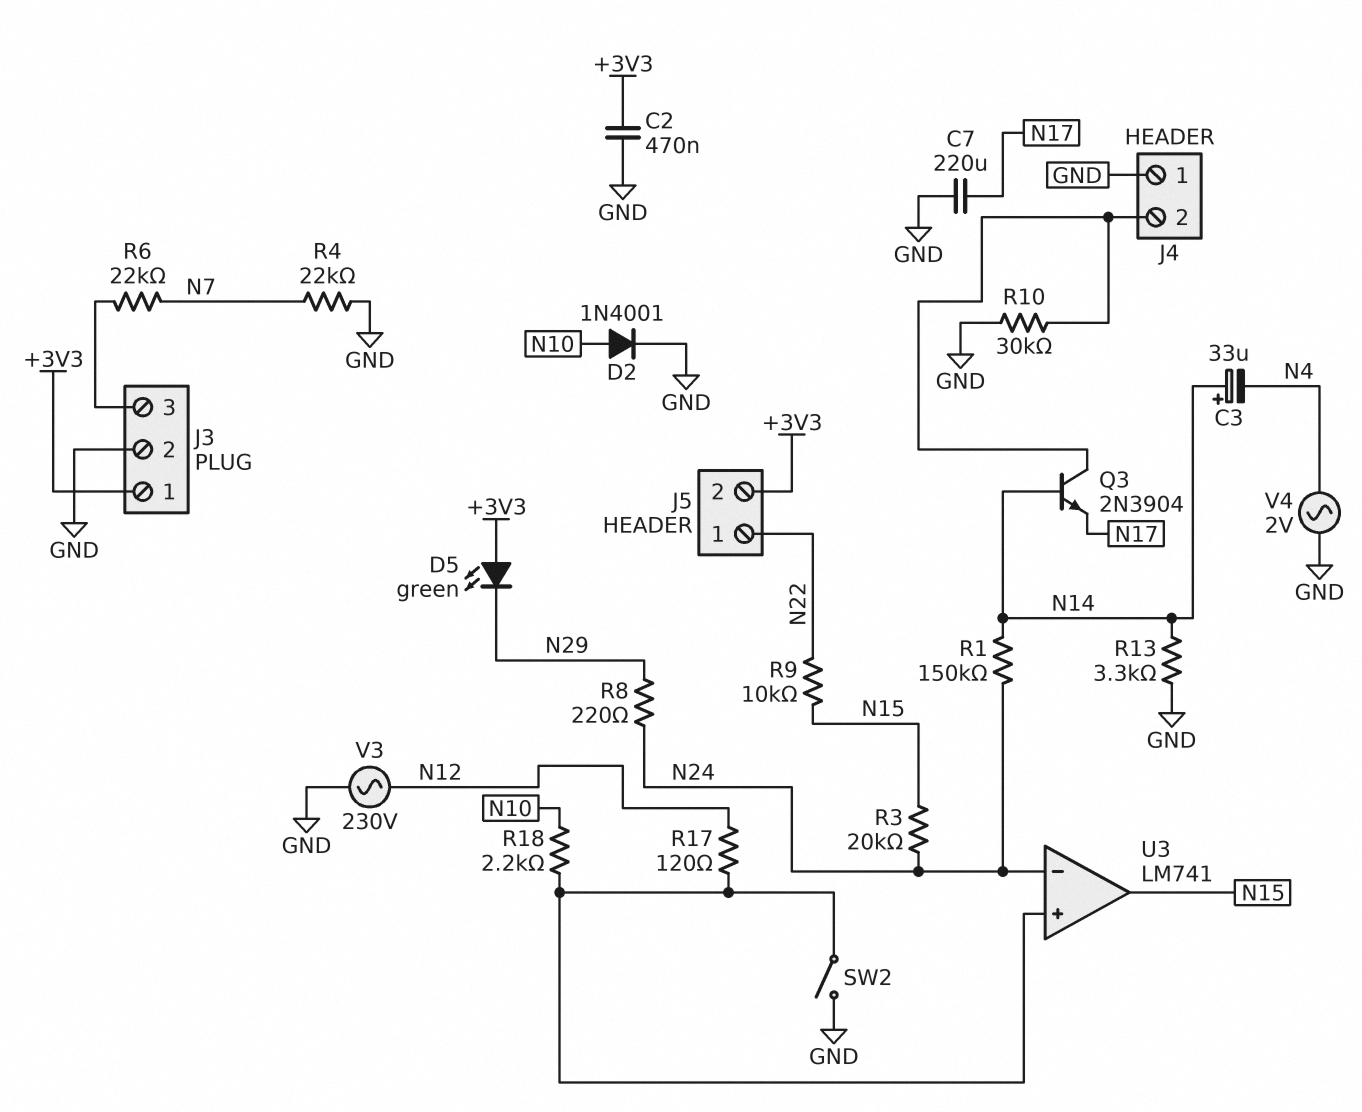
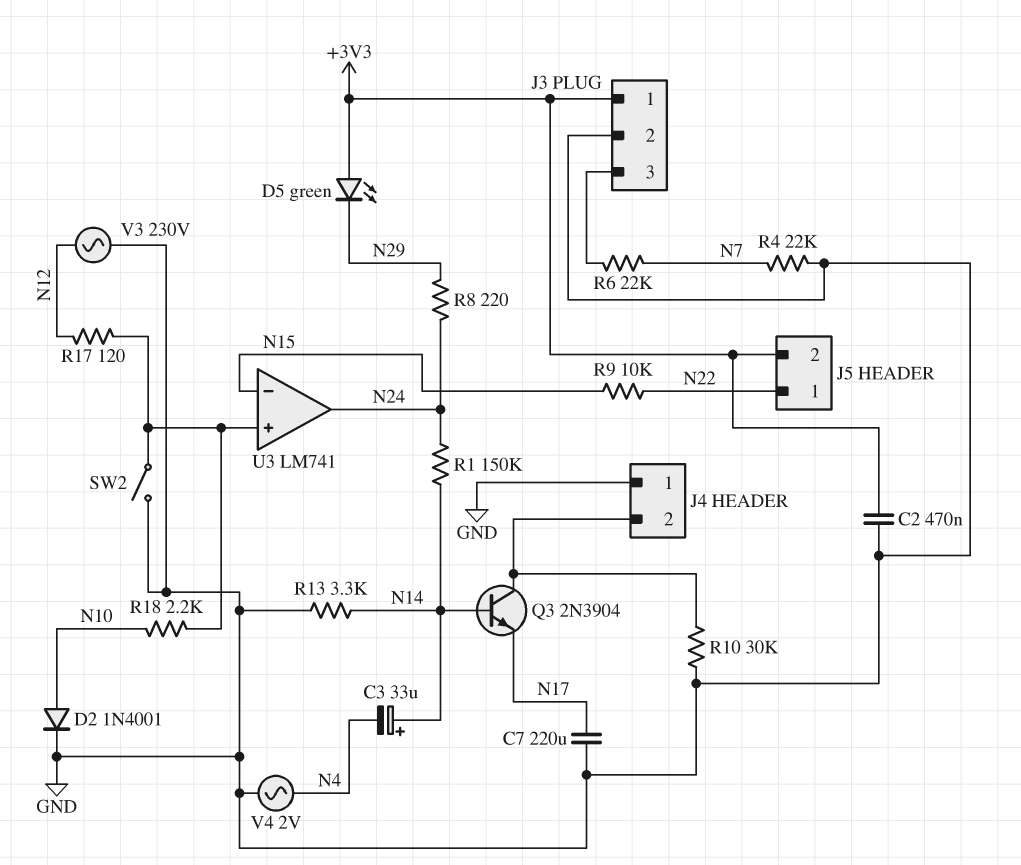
R3: 20k (N15, N24) -> none
U3 pin in-: N24 -> N15
U3 pin out: N15 -> N24

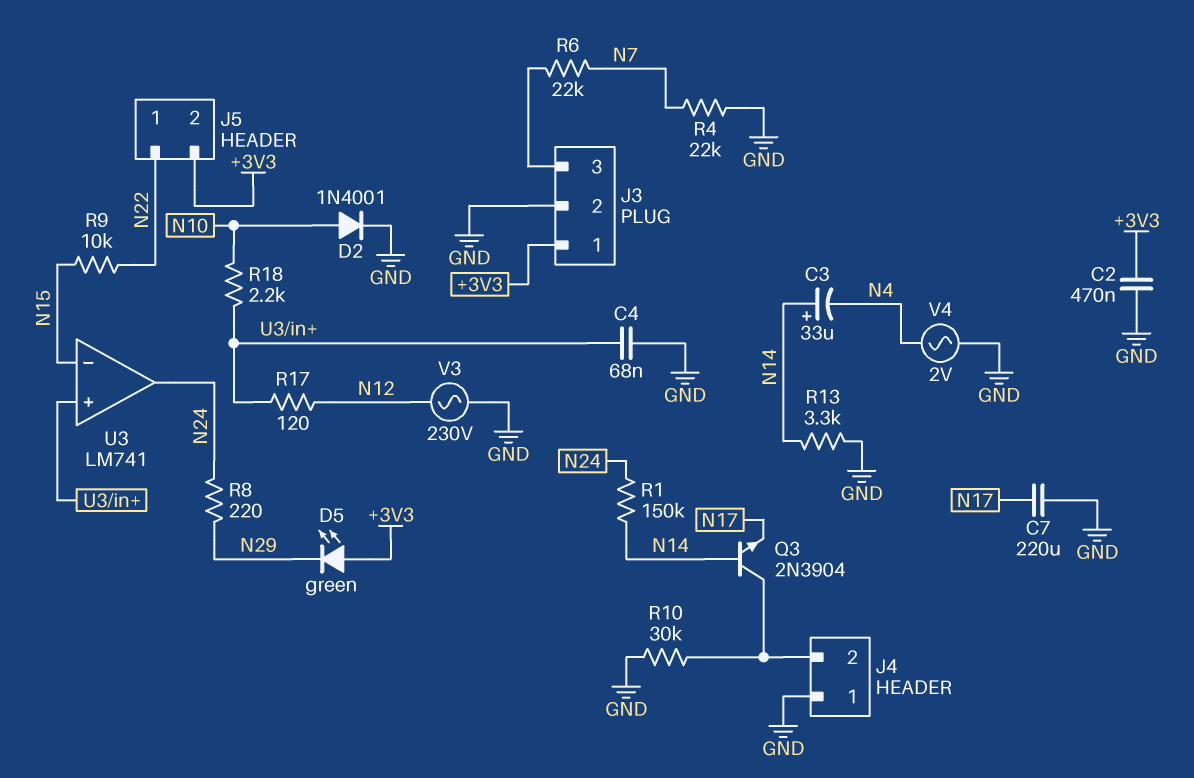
C4: none -> 68nF (GND, U3/in+)
SW2: switch (GND, U3/in+) -> none

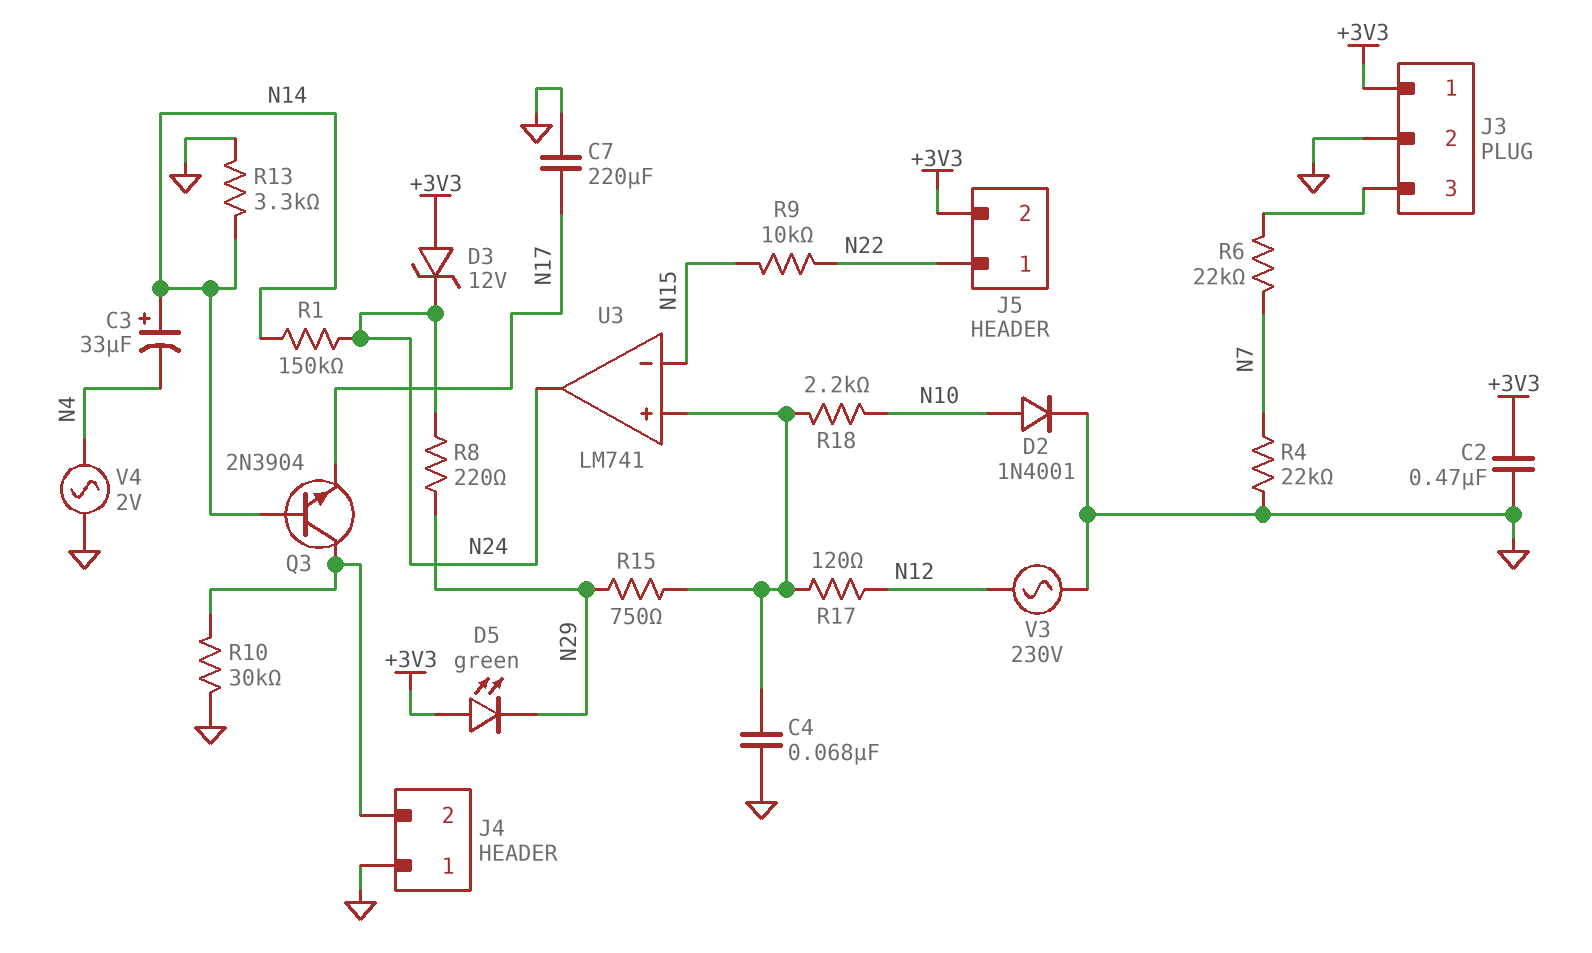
D3: none -> zener 12V (A +3V3, K N24)
R15: none -> 750 (N29, U3/in+)

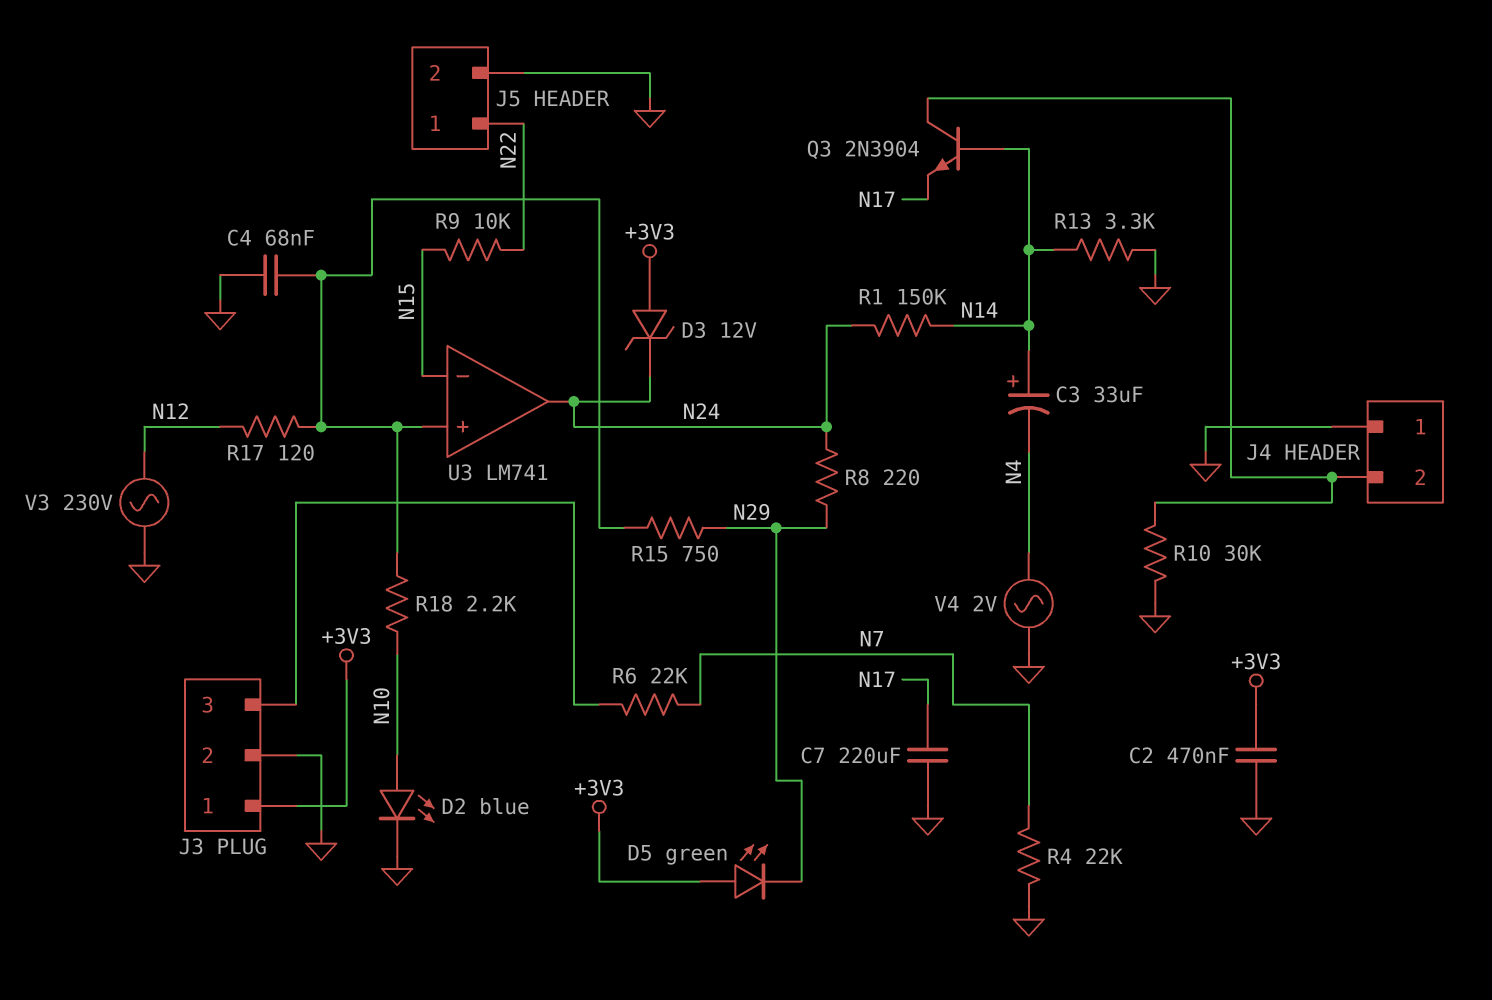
D2: diode 1N4001 (A N10, K GND) -> LED blue (A N10, K GND)
J5 pin 2: +3V3 -> GND

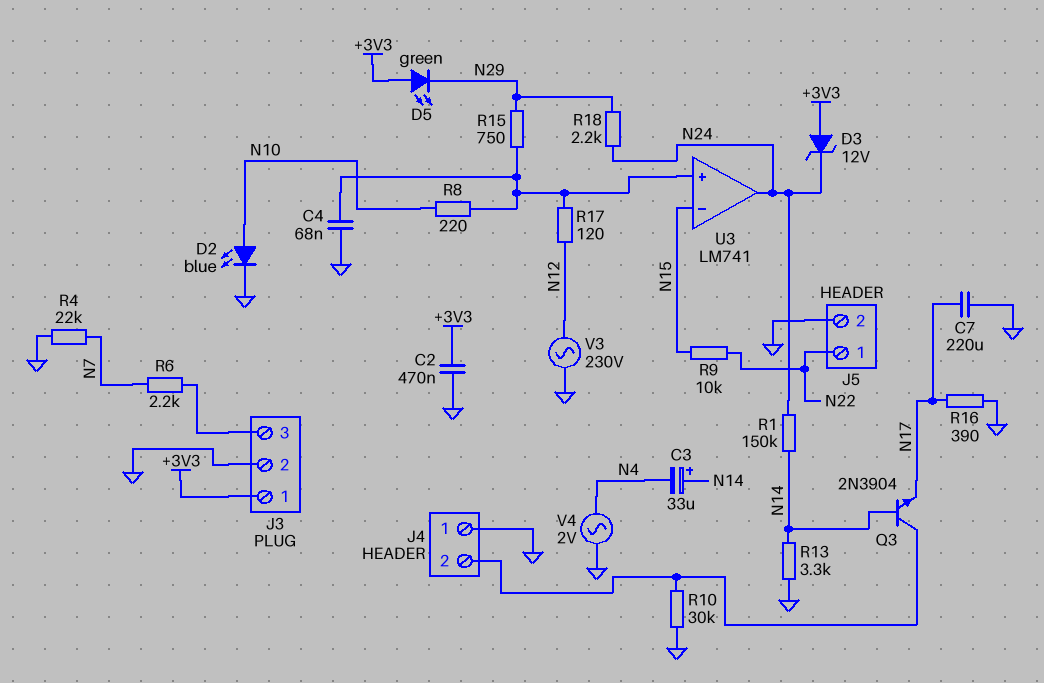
R6: 22k (J3/3, N7) -> 2.2k (J3/3, N7)
R8: 220 (N24, N29) -> 220 (N10, U3/in+)
R16: none -> 390 (GND, N17)
R18: 2.2k (N10, U3/in+) -> 2.2k (N24, N29)

